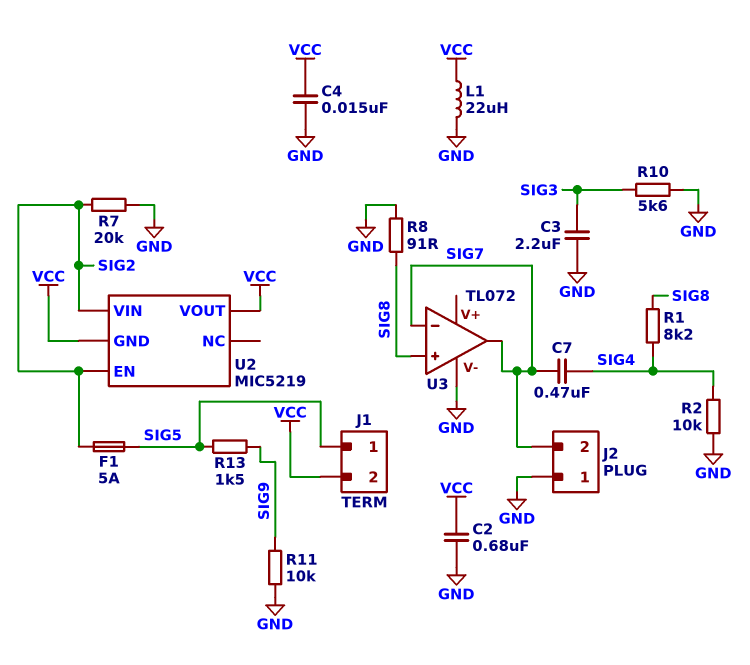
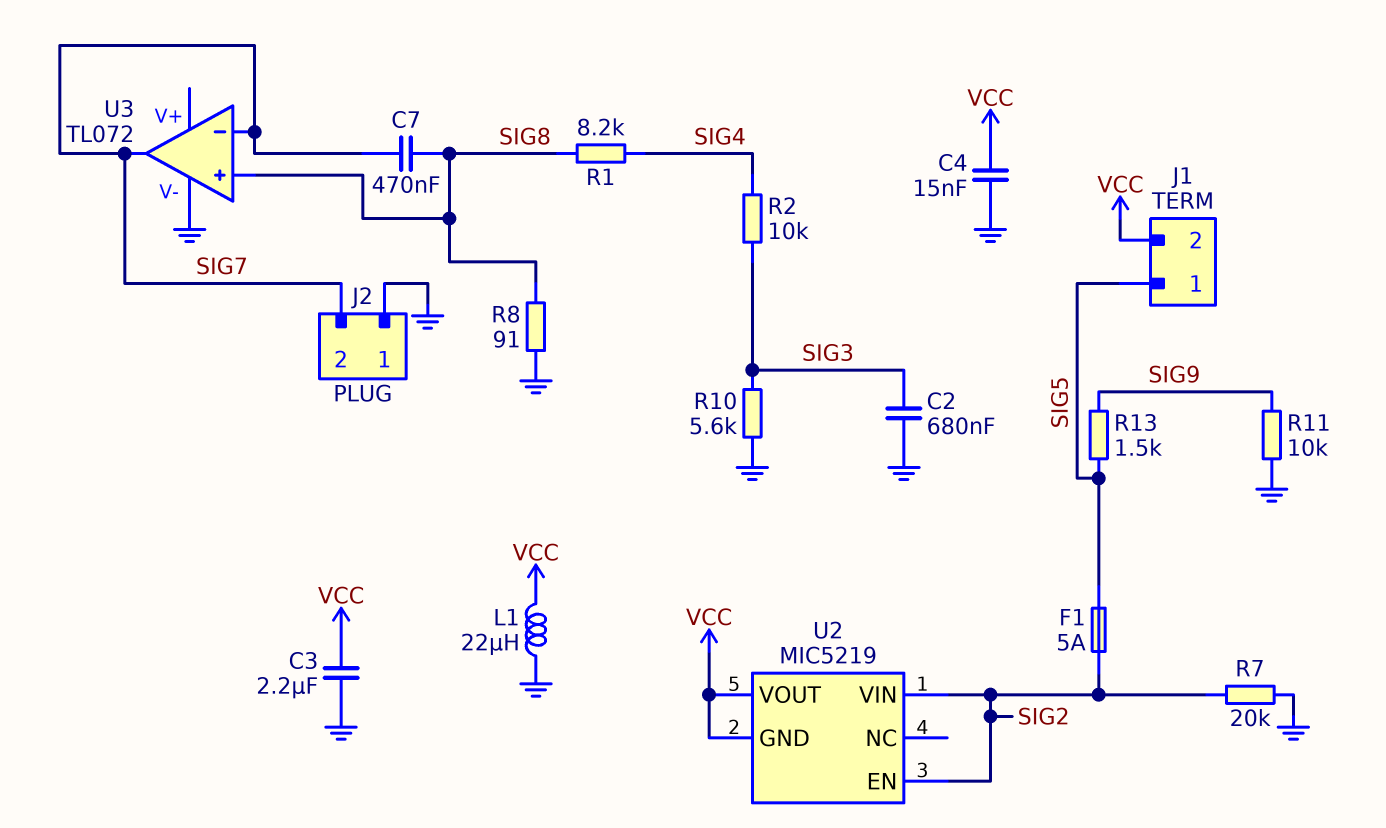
C2: 680nF (GND, VCC) -> 680nF (GND, SIG3)
C3: 2.2uF (GND, SIG3) -> 2.2uF (GND, VCC)
C7: 470nF (SIG4, SIG7) -> 470nF (SIG7, SIG8)
R2: 10k (GND, SIG4) -> 10k (SIG3, SIG4)

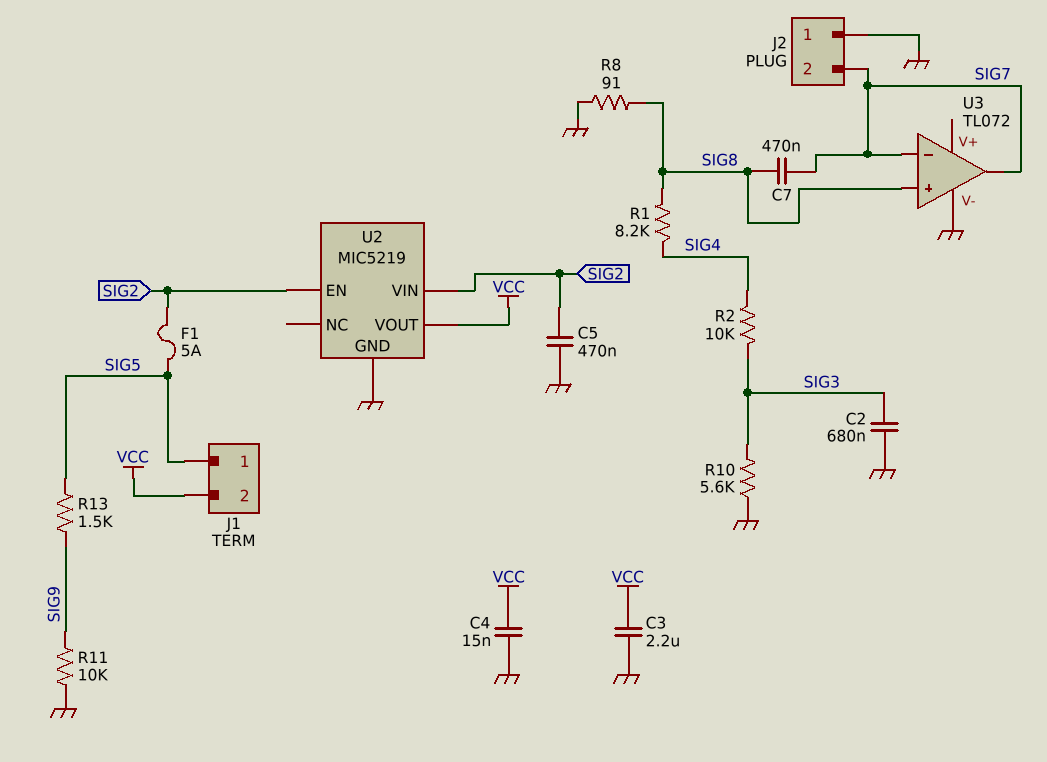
C5: none -> 470nF (GND, SIG2)
L1: 22uH (GND, VCC) -> none
R7: 20k (GND, SIG2) -> none
U2 pin GND: VCC -> GND

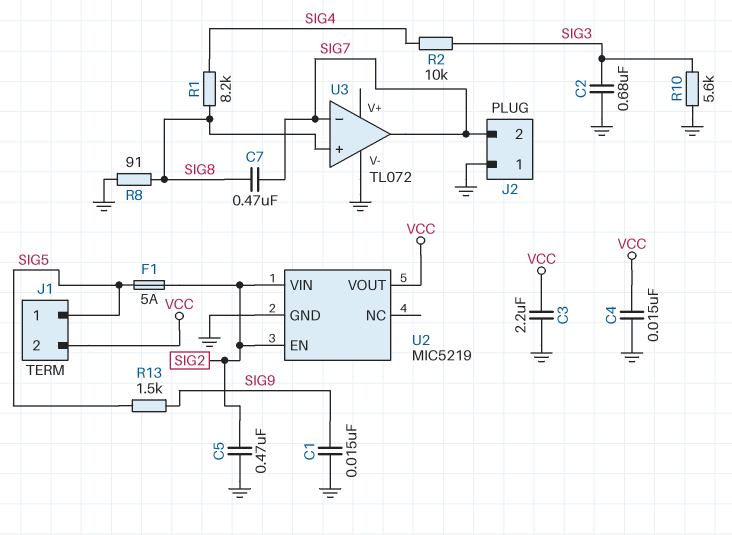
C1: none -> 15nF (GND, SIG9)
R11: 10k (GND, SIG9) -> none

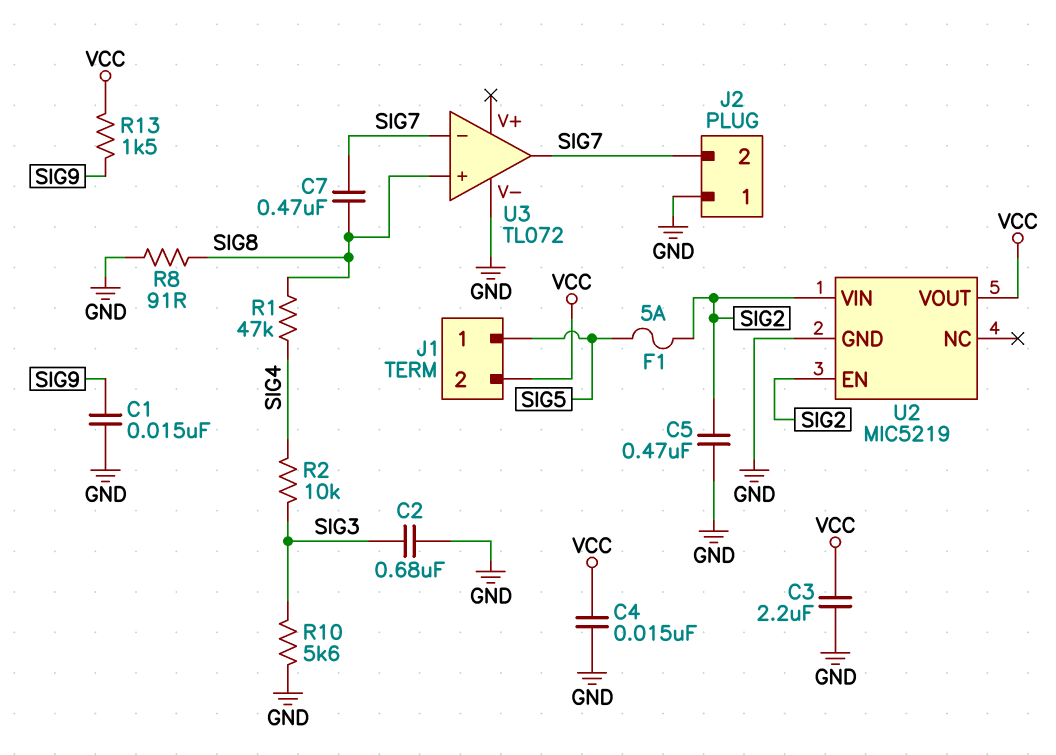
R1: 8.2k (SIG4, SIG8) -> 47k (SIG4, SIG8)
R13: 1.5k (SIG5, SIG9) -> 1.5k (SIG9, VCC)

